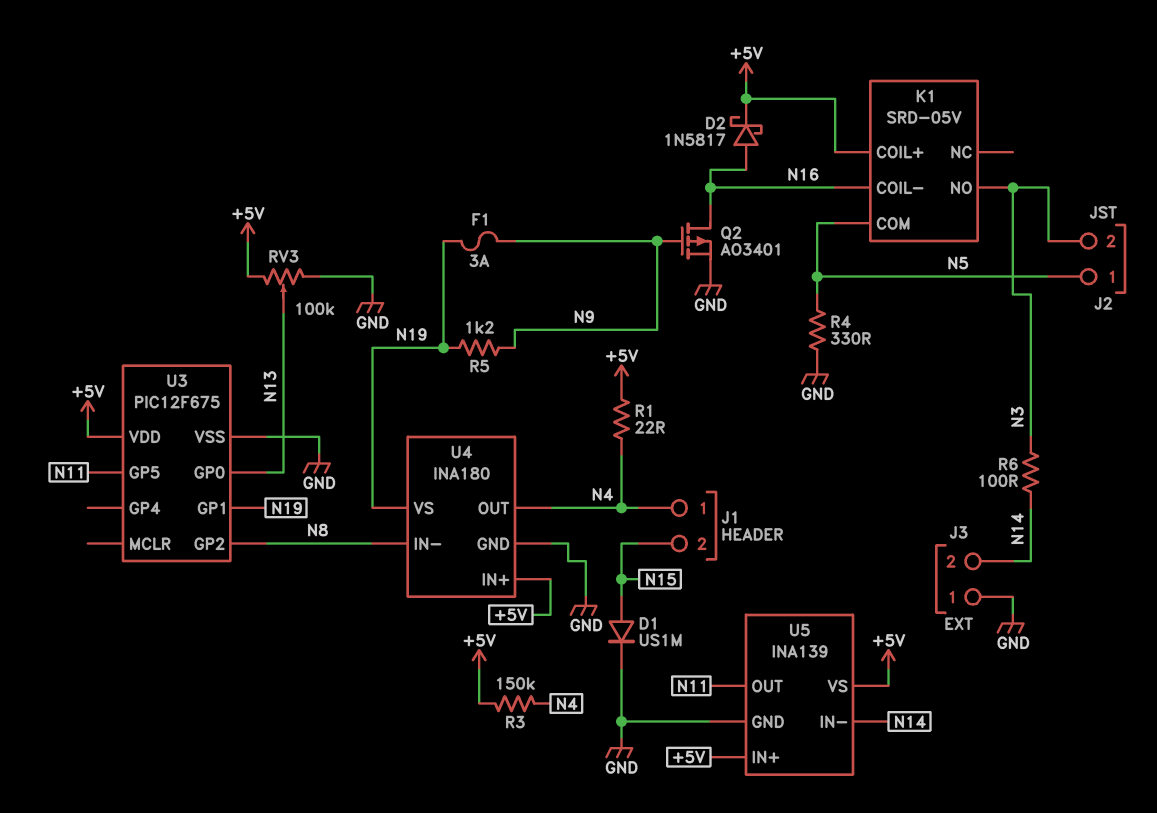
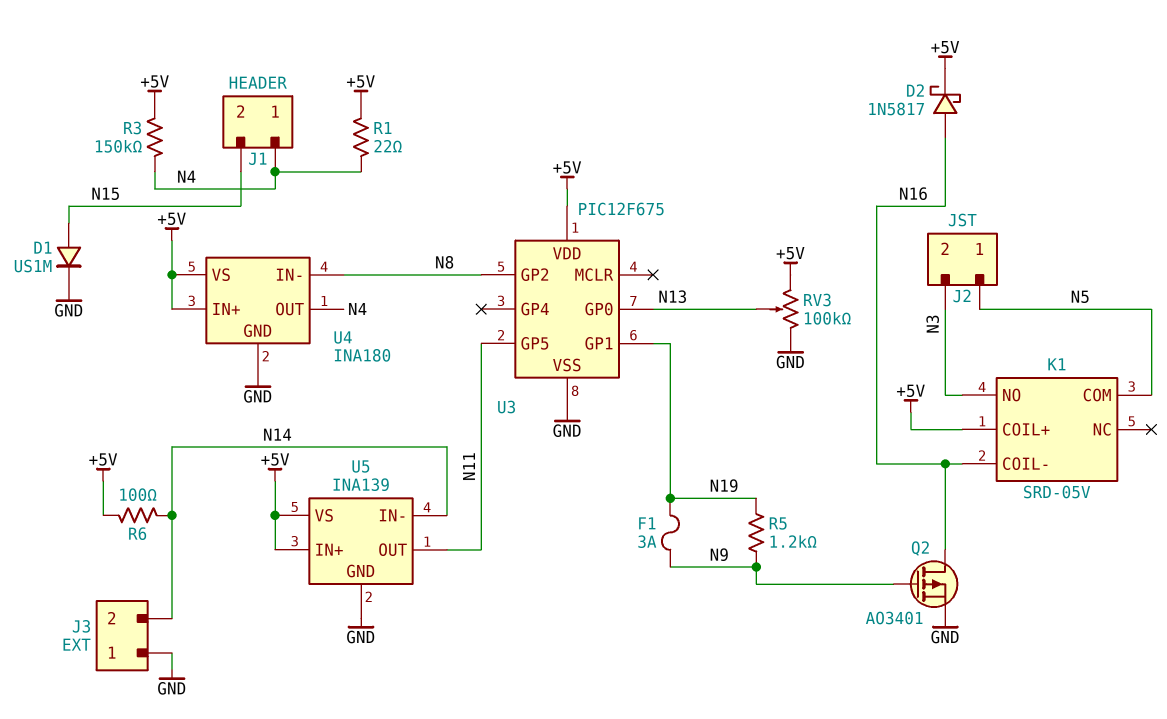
R4: 330 (GND, N5) -> none
R6: 100 (N3, N14) -> 100 (+5V, N14)
U4 pin VS: N19 -> +5V

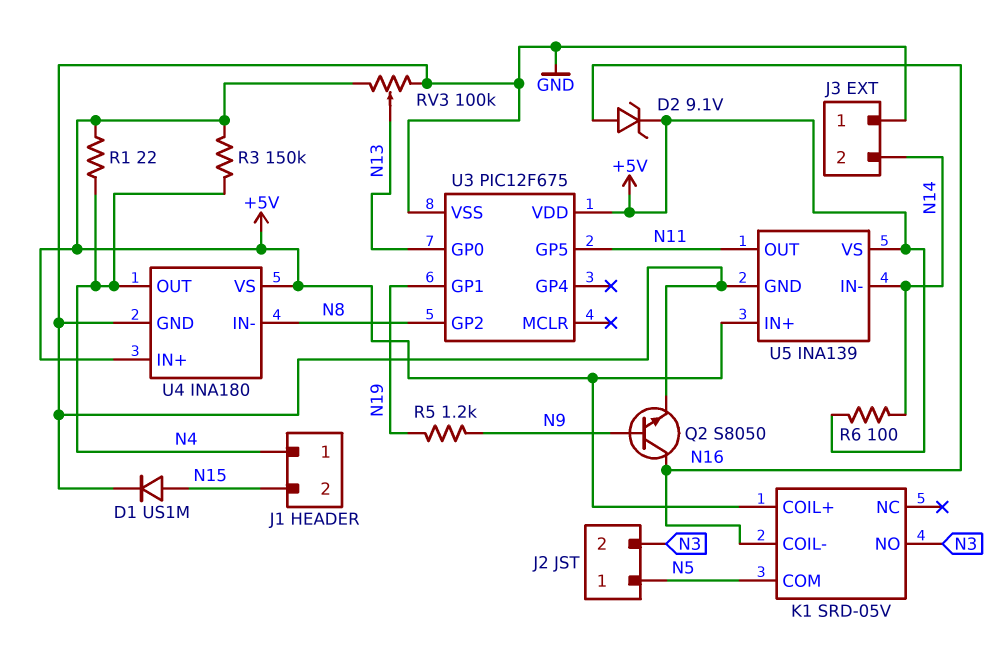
D2: schottky 1N5817 (A N16, K +5V) -> zener 9.1V (A N16, K +5V)
F1: 3A (N9, N19) -> none
Q2: PMOS AO3401 (G N9, D N16, S GND) -> NPN S8050 (B N9, C N16, E GND)

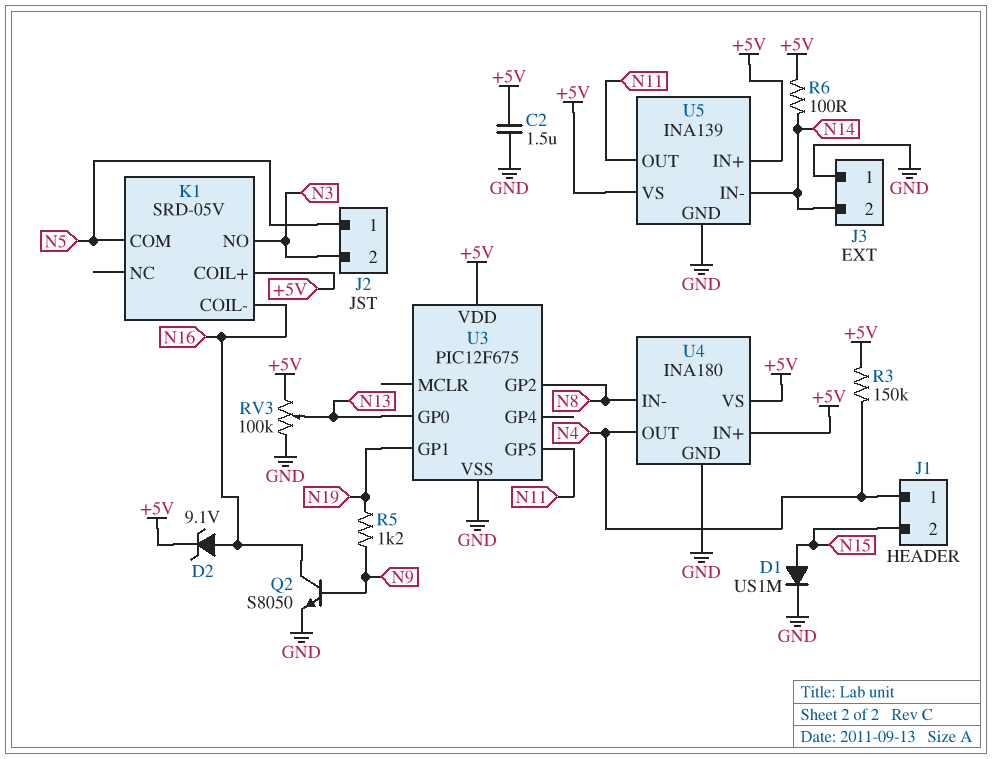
C2: none -> 1.5uF (+5V, GND)
R1: 22 (+5V, N4) -> none

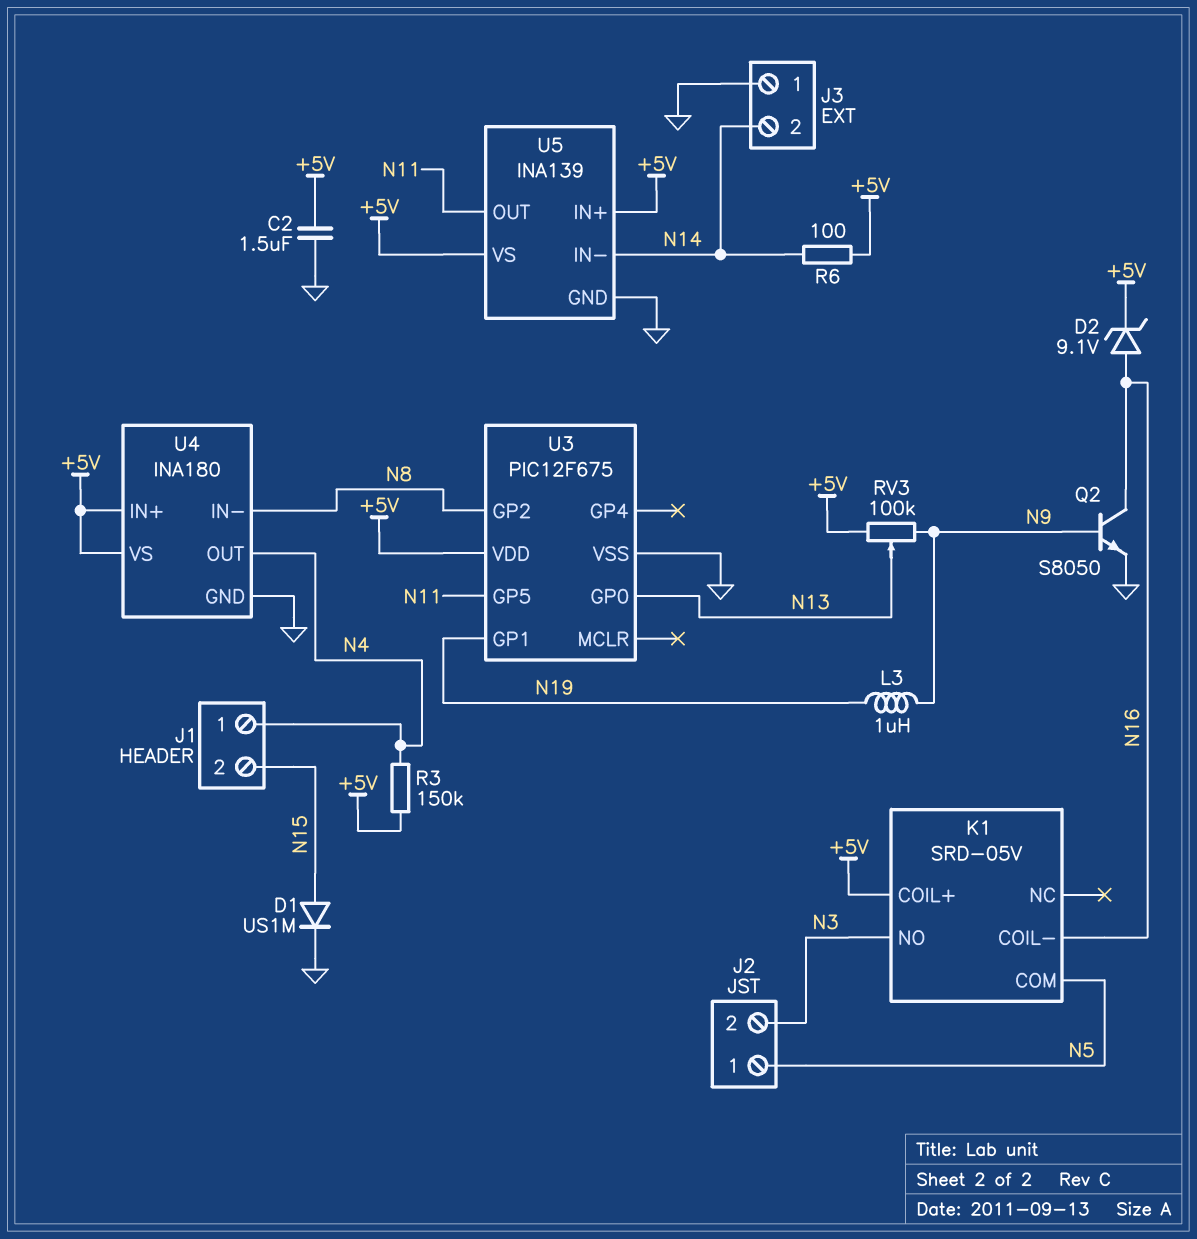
L3: none -> 1uH (N9, N19)
R5: 1.2k (N9, N19) -> none
RV3: 100k (+5V, GND, wiper N13) -> 100k (+5V, N9, wiper N13)

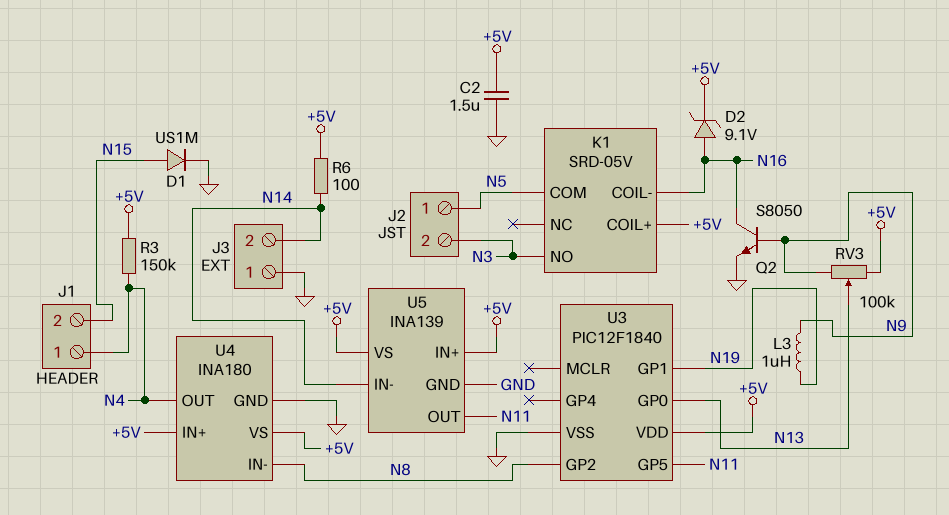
U3: PIC12F675 -> PIC12F1840

